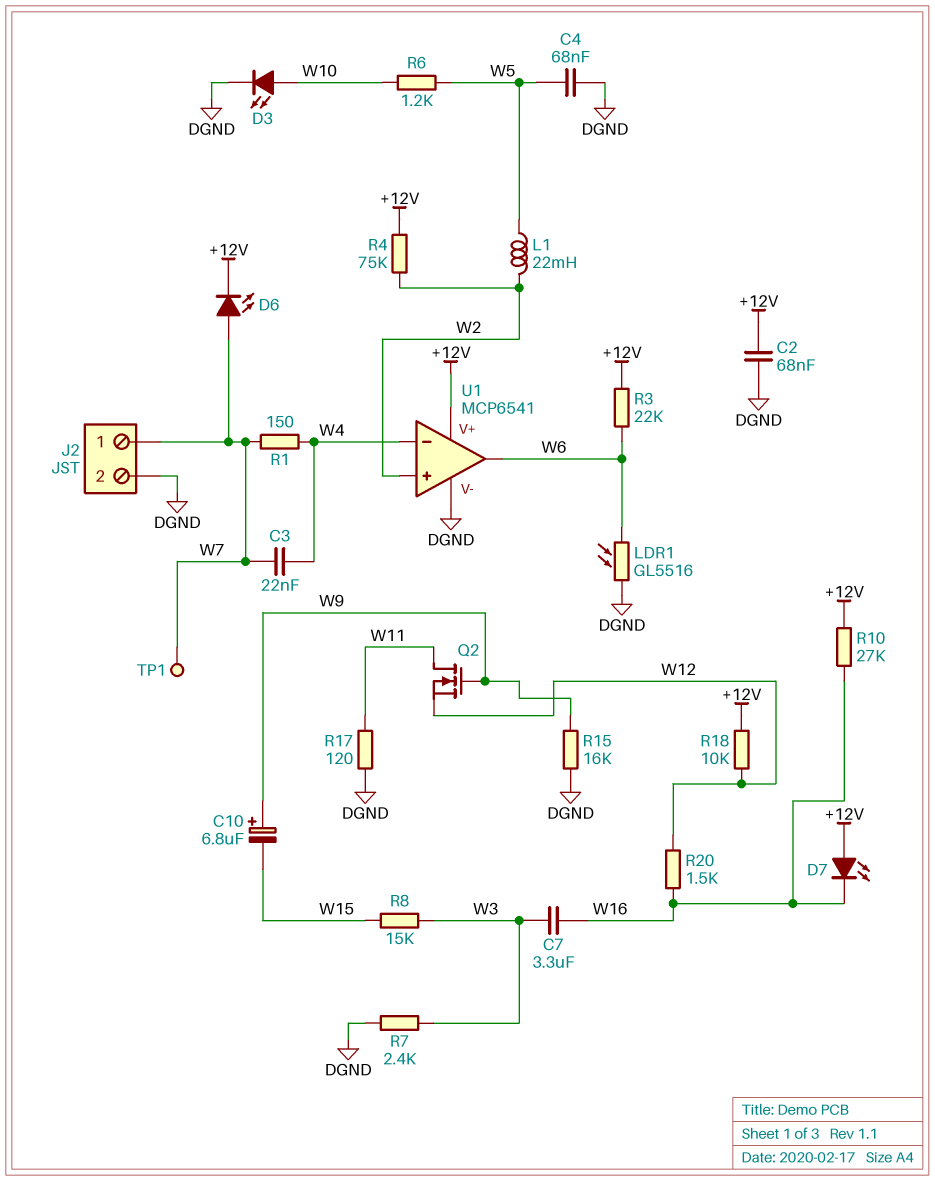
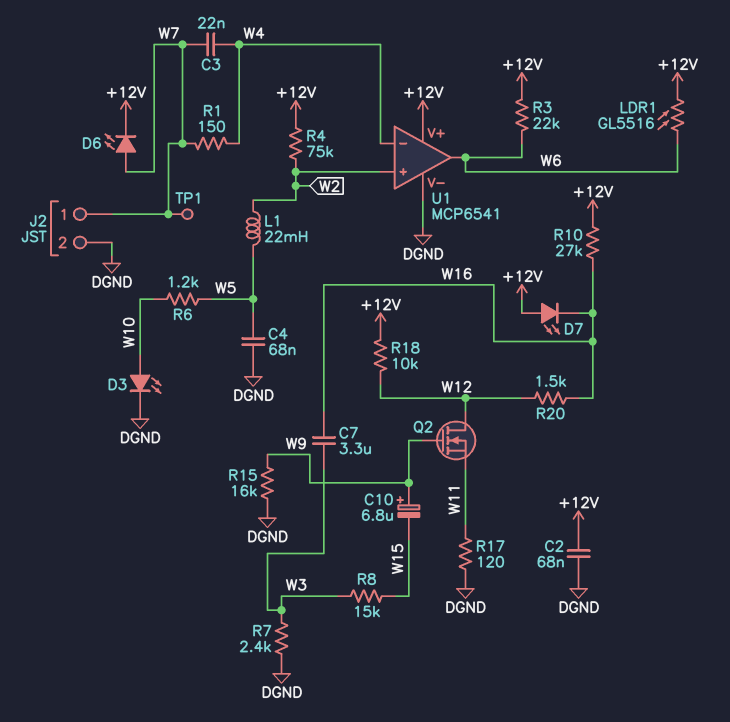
LDR1: GL5516 (DGND, W6) -> GL5516 (+12V, W6)
Q2: NMOS (G W9, D W11, S W12) -> NMOS (G W9, D W12, S W11)

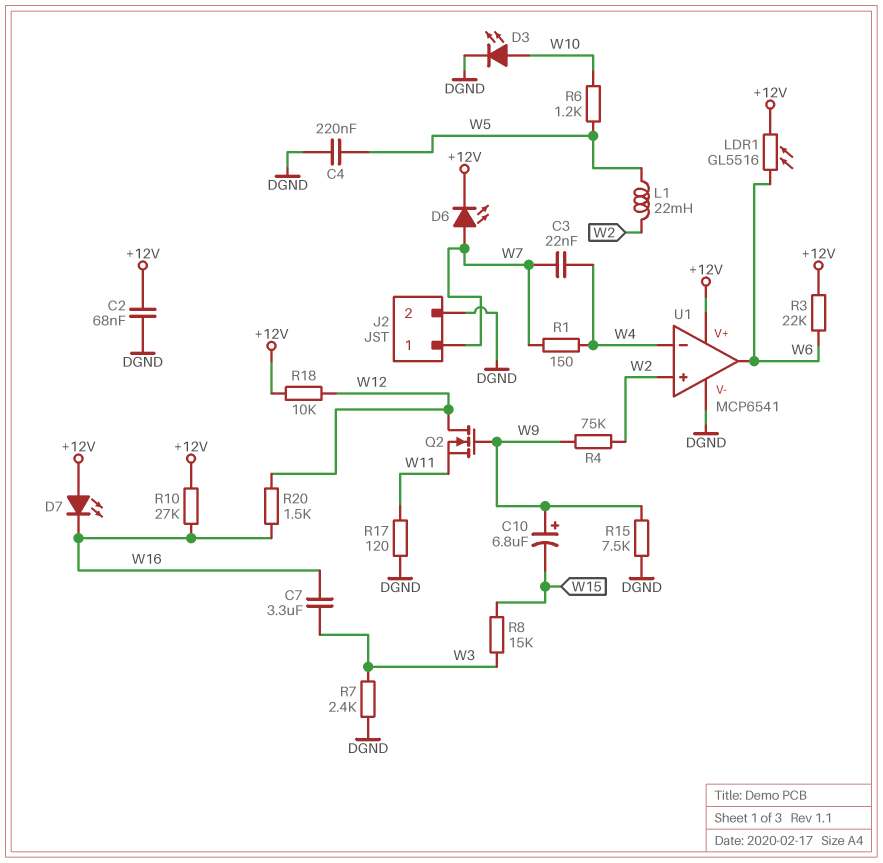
C4: 68nF (DGND, W5) -> 220nF (DGND, W5)
R4: 75k (+12V, W2) -> 75k (W2, W9)
R15: 16k (DGND, W9) -> 7.5k (DGND, W9)
TP1: test point (W7) -> none

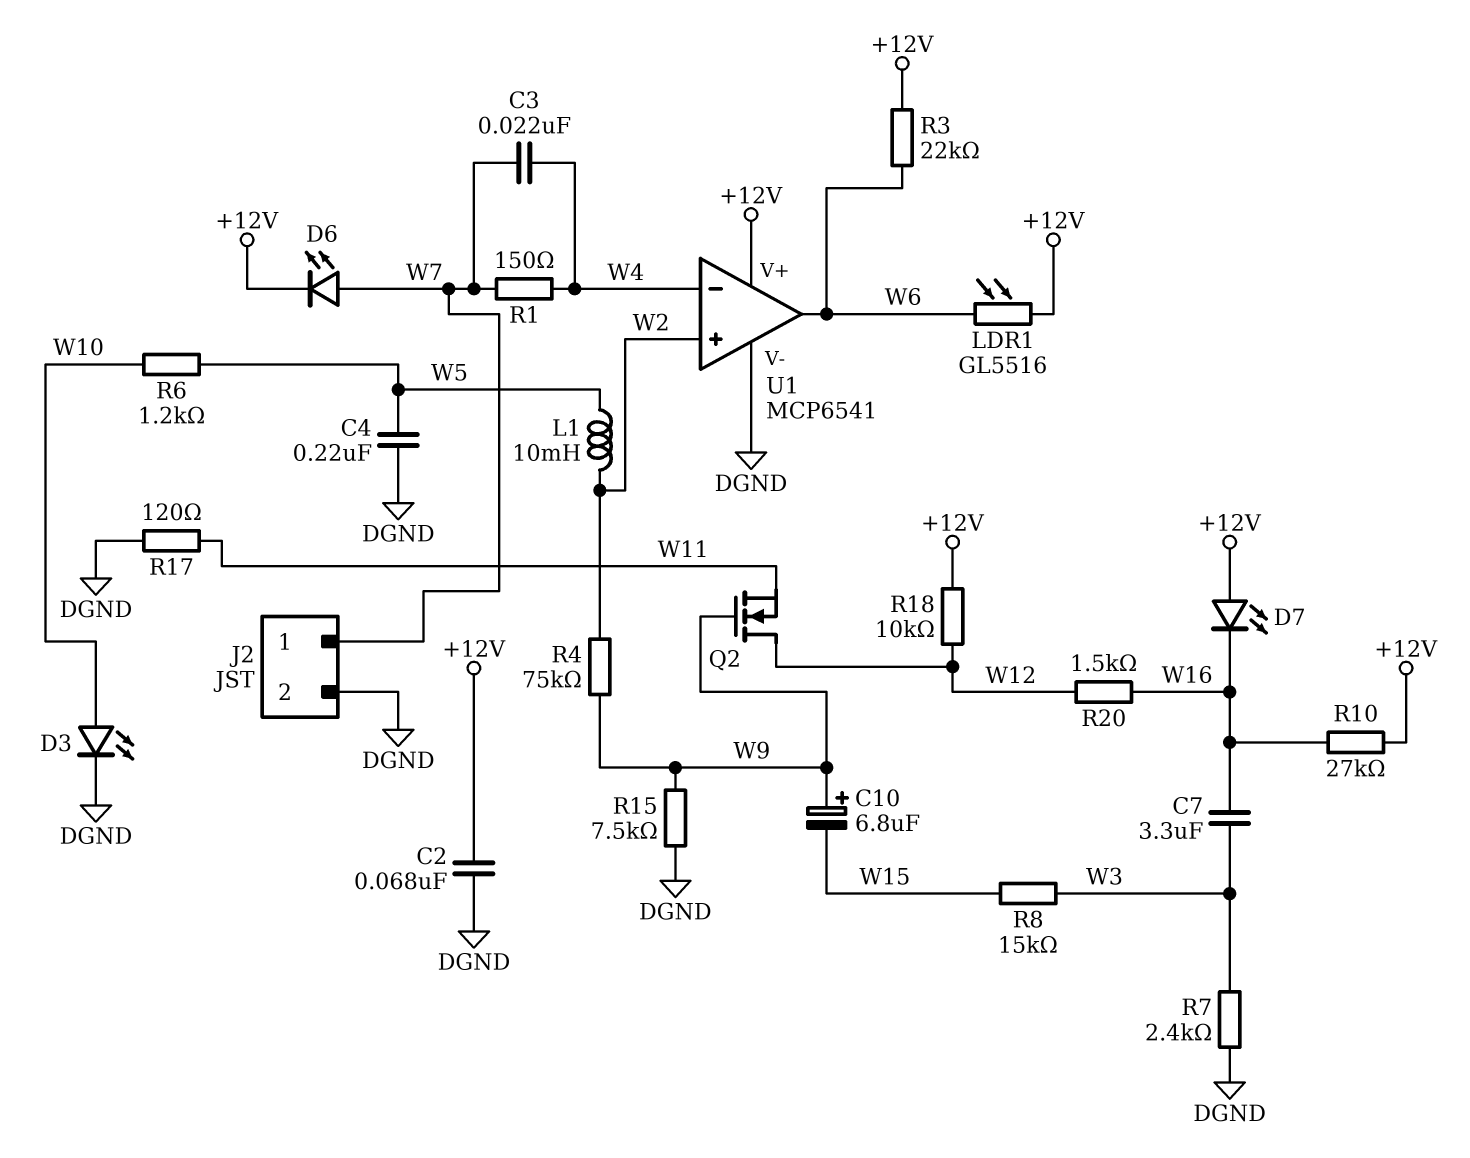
L1: 22mH (W2, W5) -> 10mH (W2, W5)

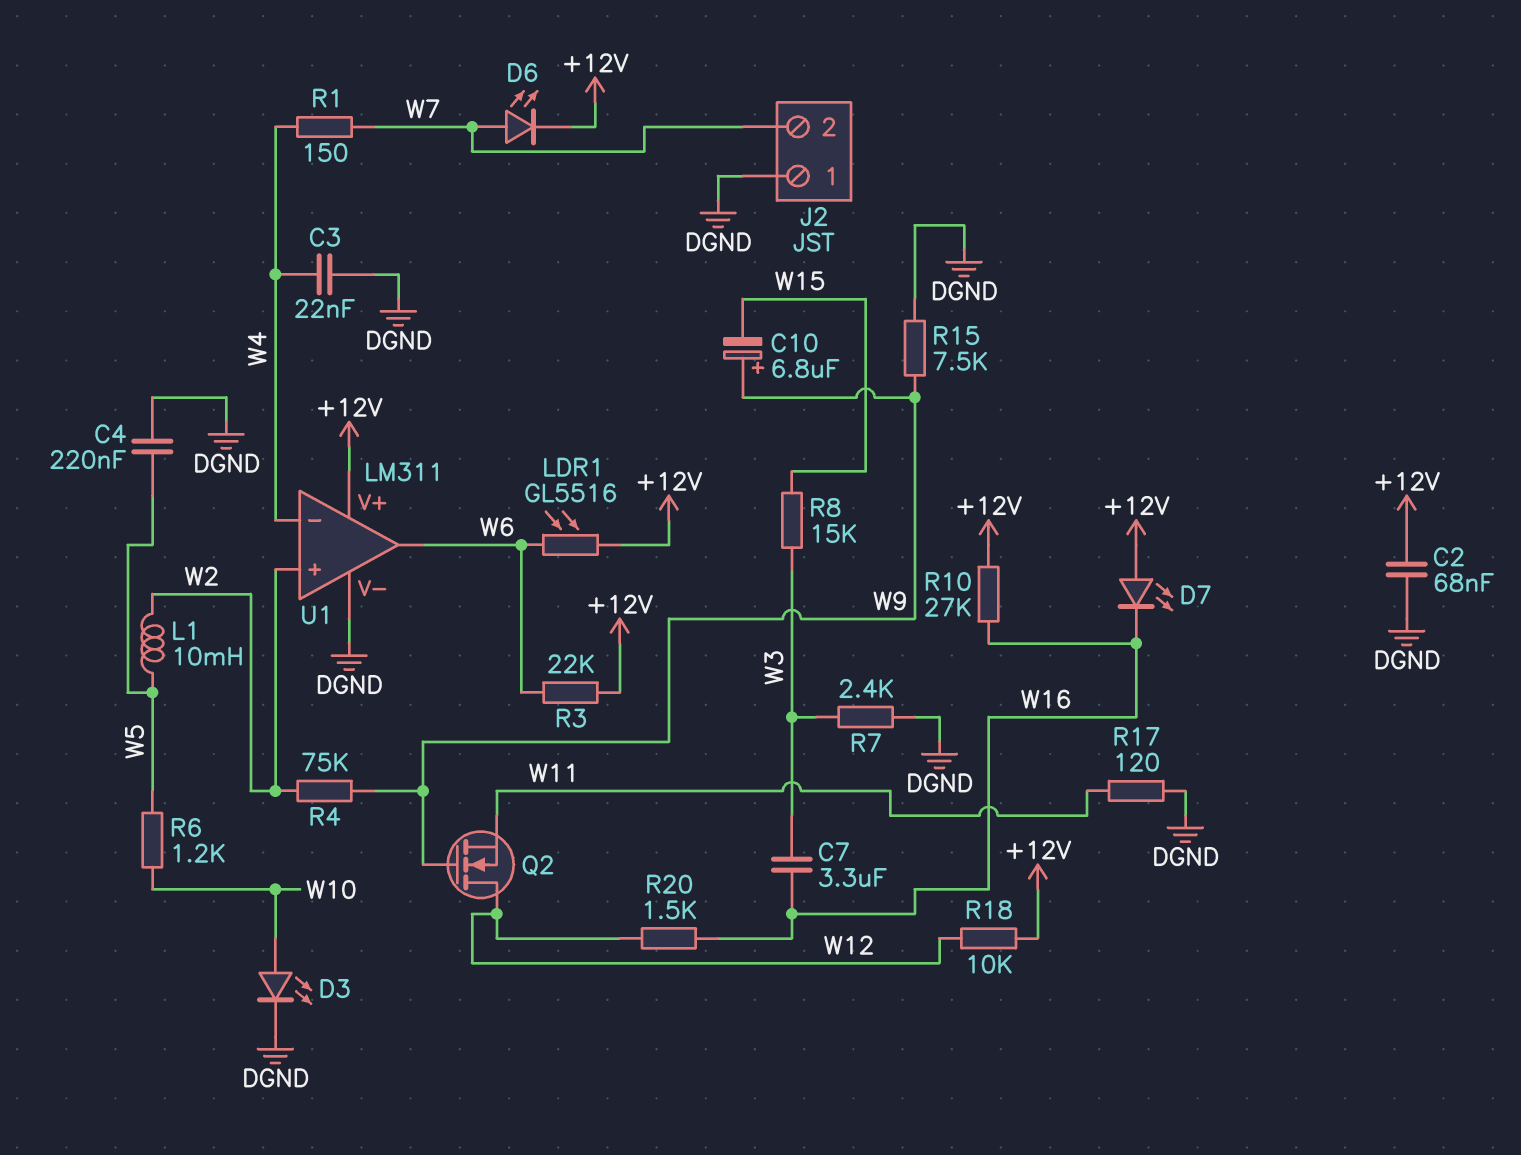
C3: 22nF (W4, W7) -> 22nF (DGND, W4)
J2 pin 1: W7 -> DGND
J2 pin 2: DGND -> W7
U1: MCP6541 -> LM311

